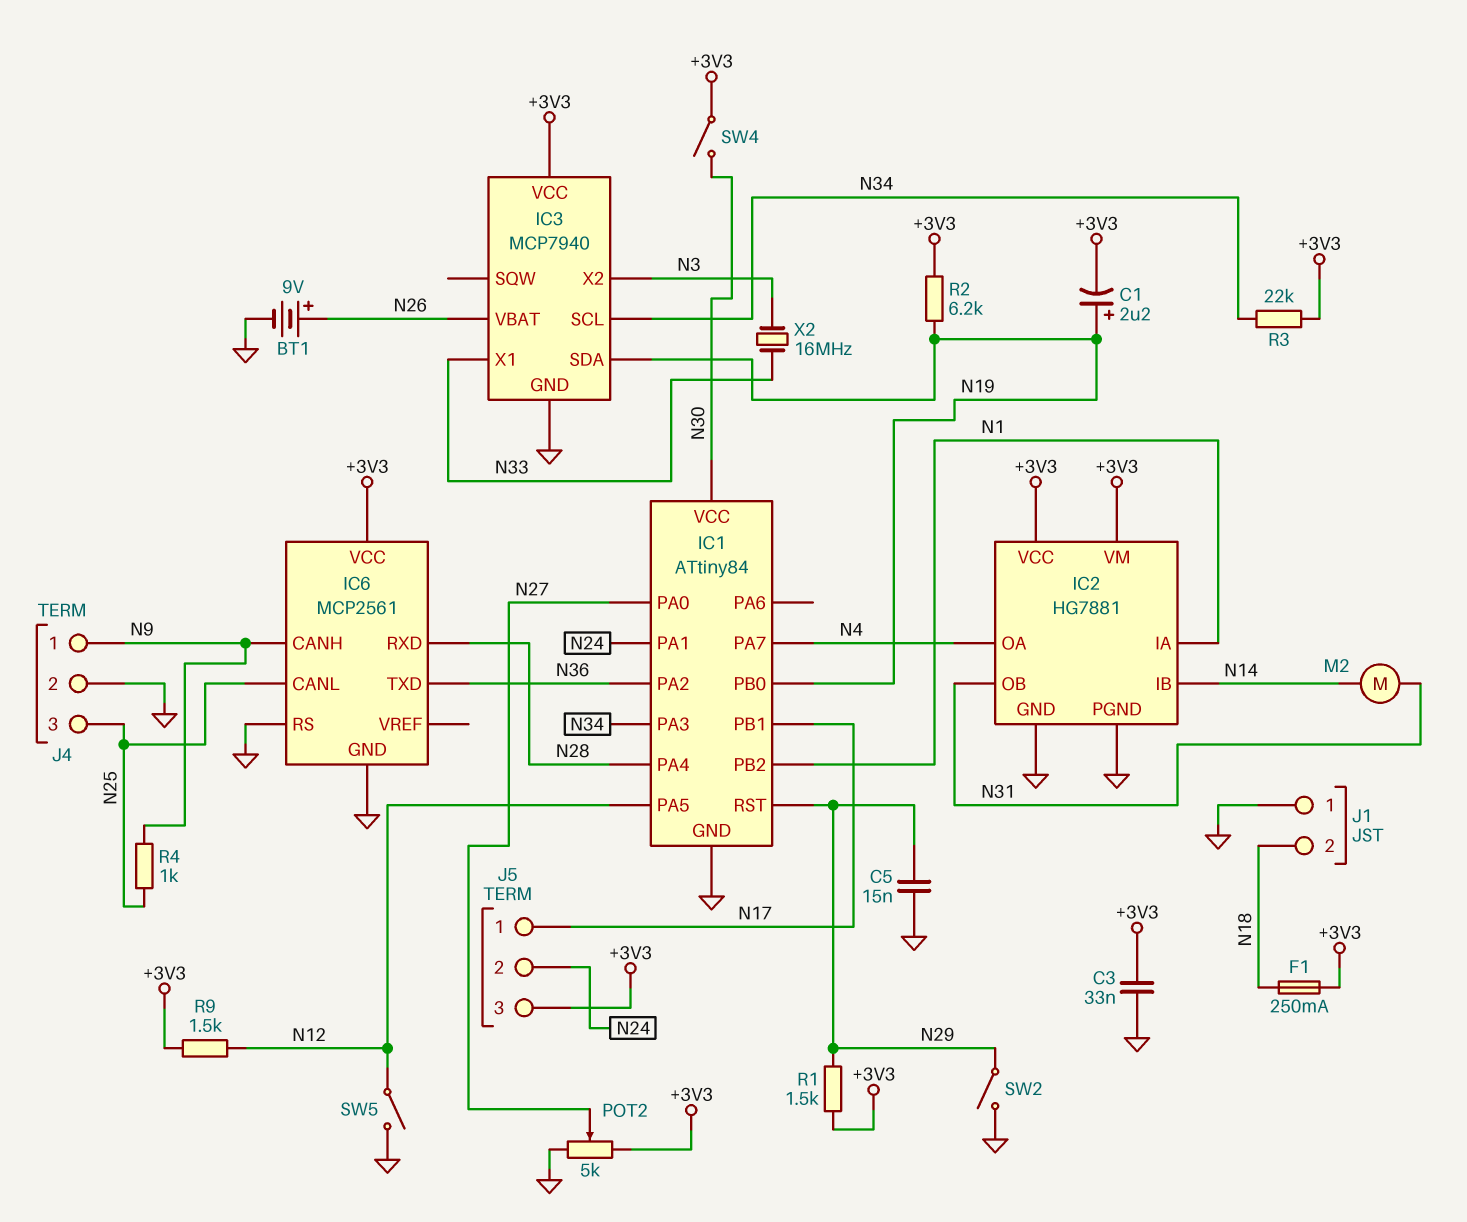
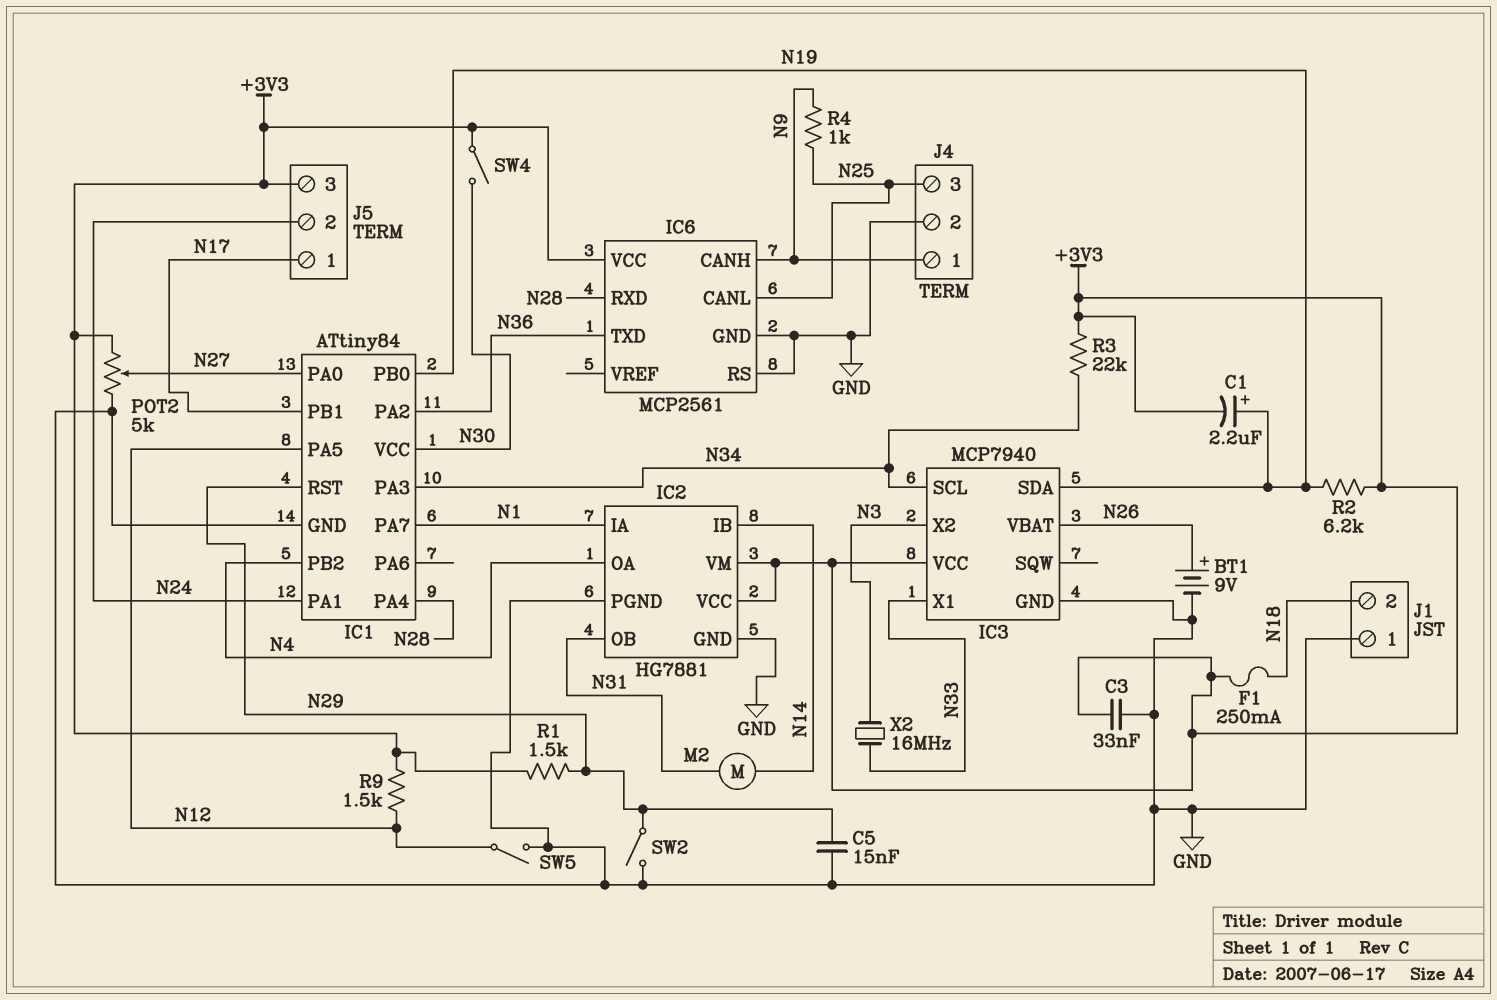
IC1 pin PA7: N4 -> N1
IC1 pin PB2: N1 -> N4

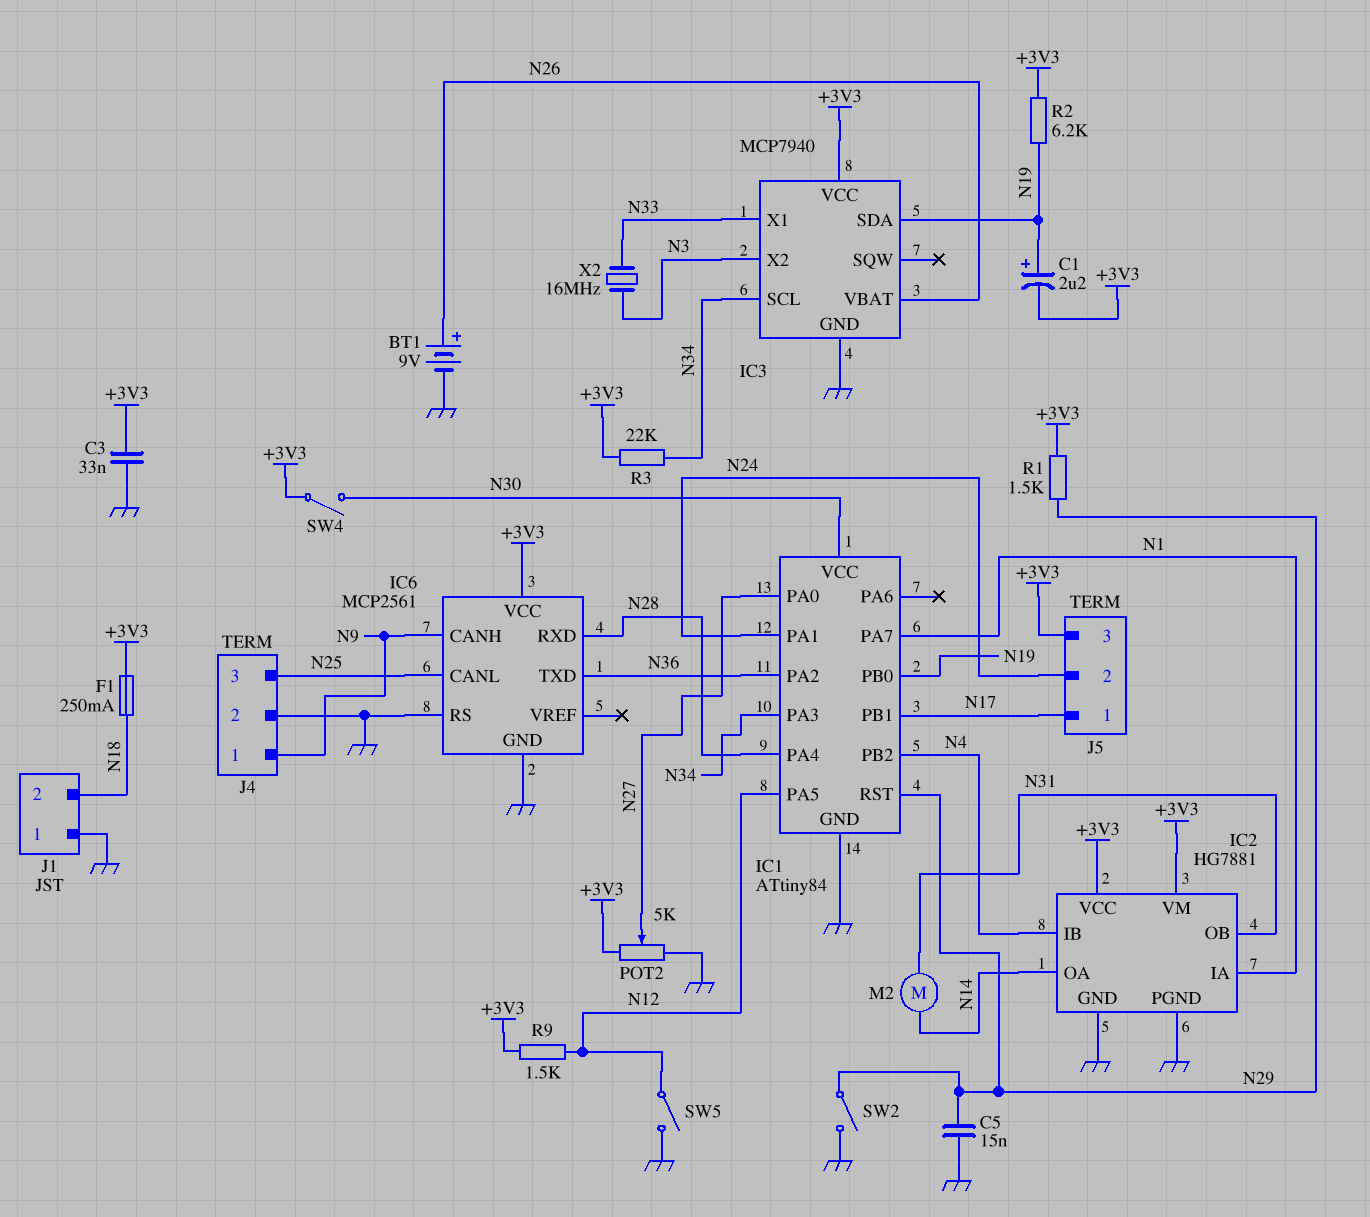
IC2 pin IB: N14 -> N4
IC2 pin OA: N4 -> N14
R4: 1k (N9, N25) -> none

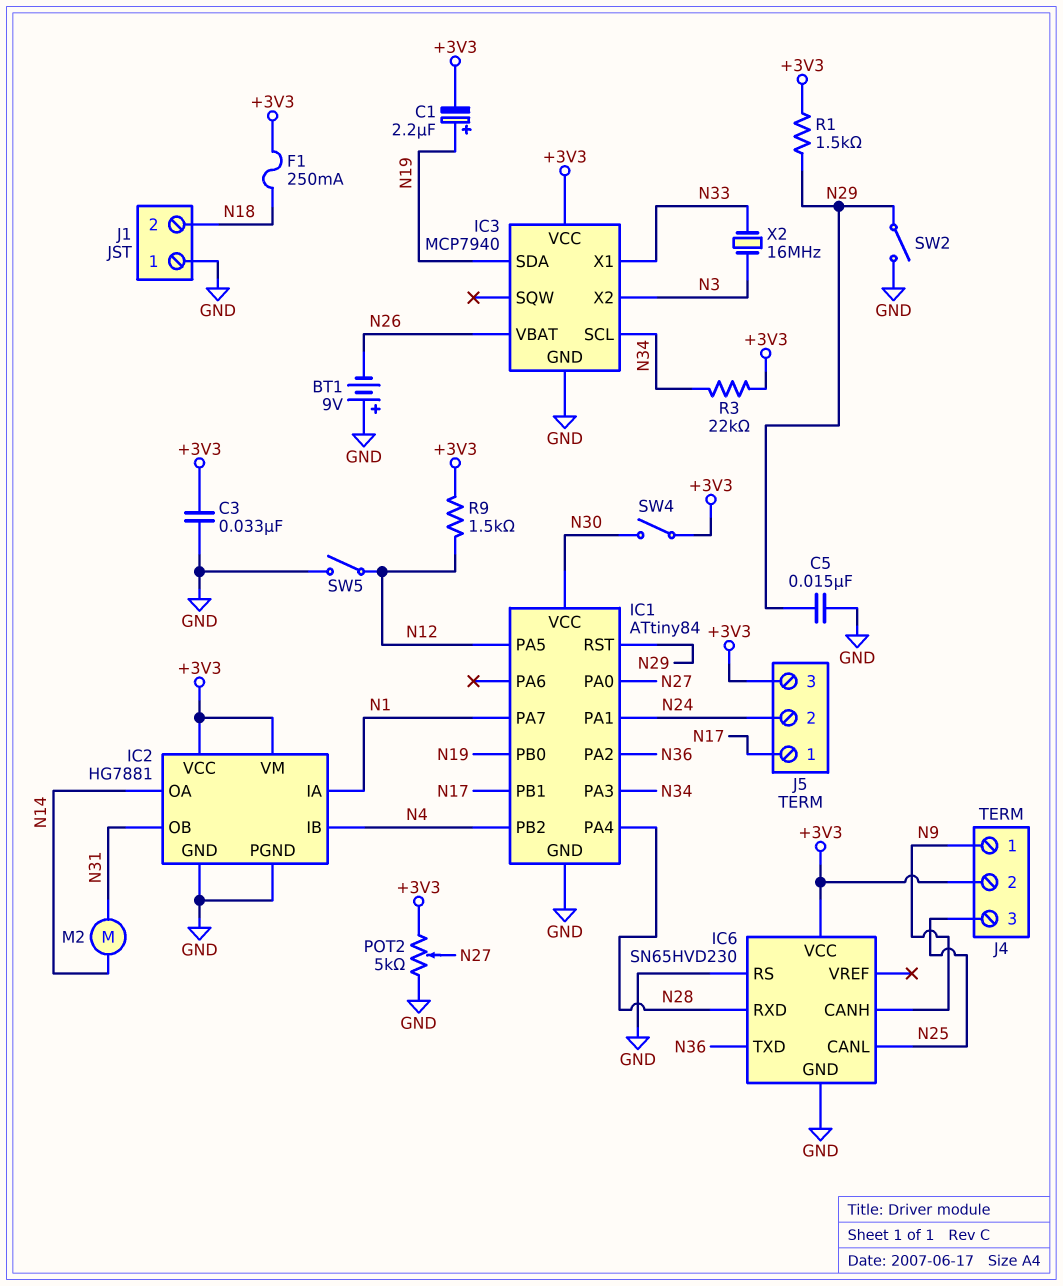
BT1: 9V (plus N26, minus GND) -> 9V (plus GND, minus N26)
IC6: MCP2561 -> SN65HVD230
J4 pin 2: GND -> +3V3
R2: 6.2k (+3V3, N19) -> none

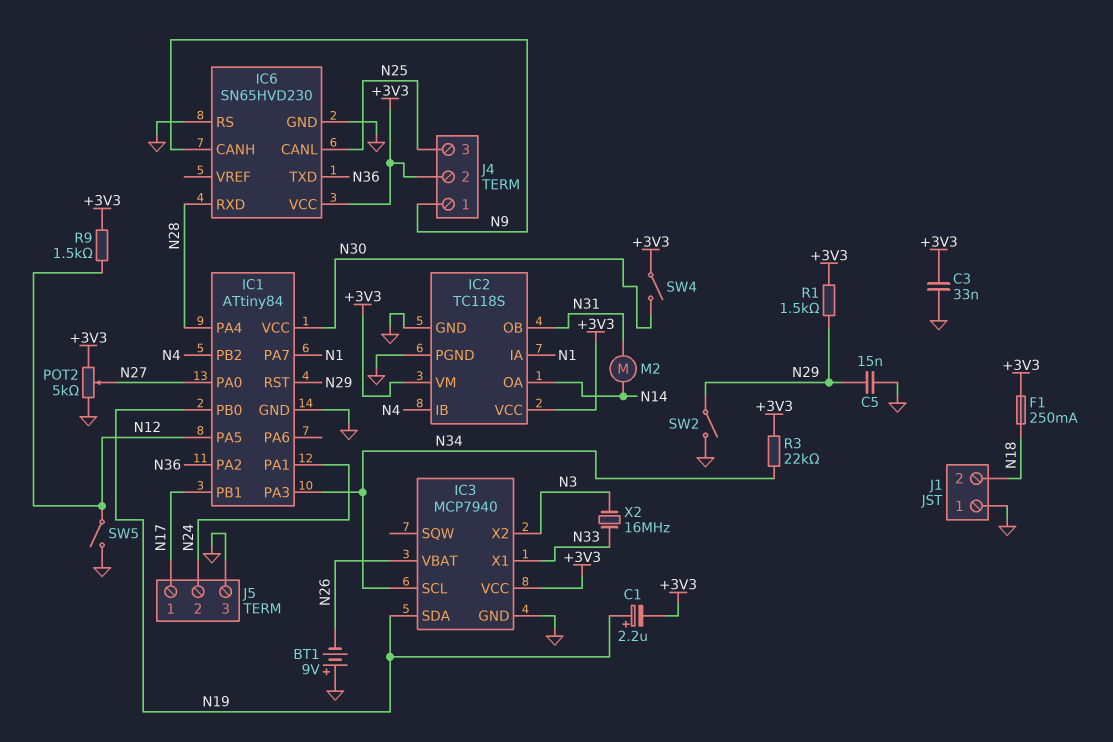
IC2: HG7881 -> TC118S
J5 pin 3: +3V3 -> GND

